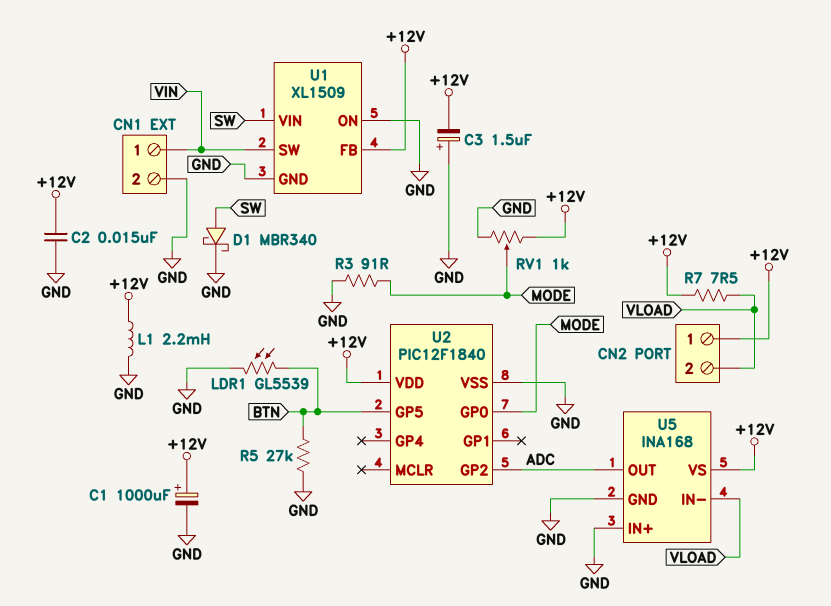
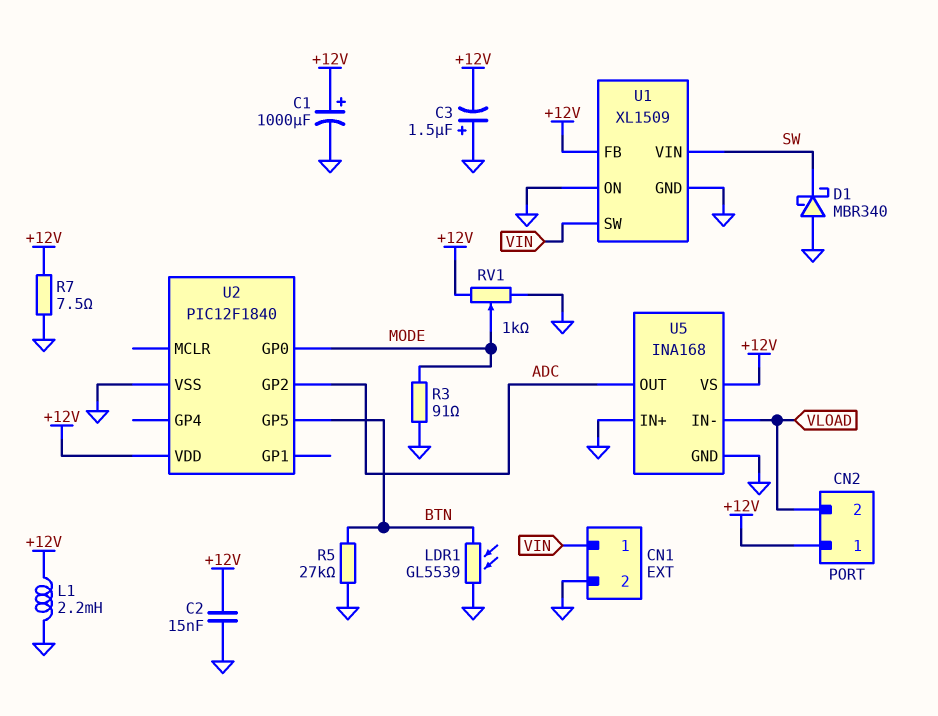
D1: schottky MBR340 (A SW, K GND) -> schottky MBR340 (A GND, K SW)
R7: 7.5 (+12V, VLOAD) -> 7.5 (+12V, GND)

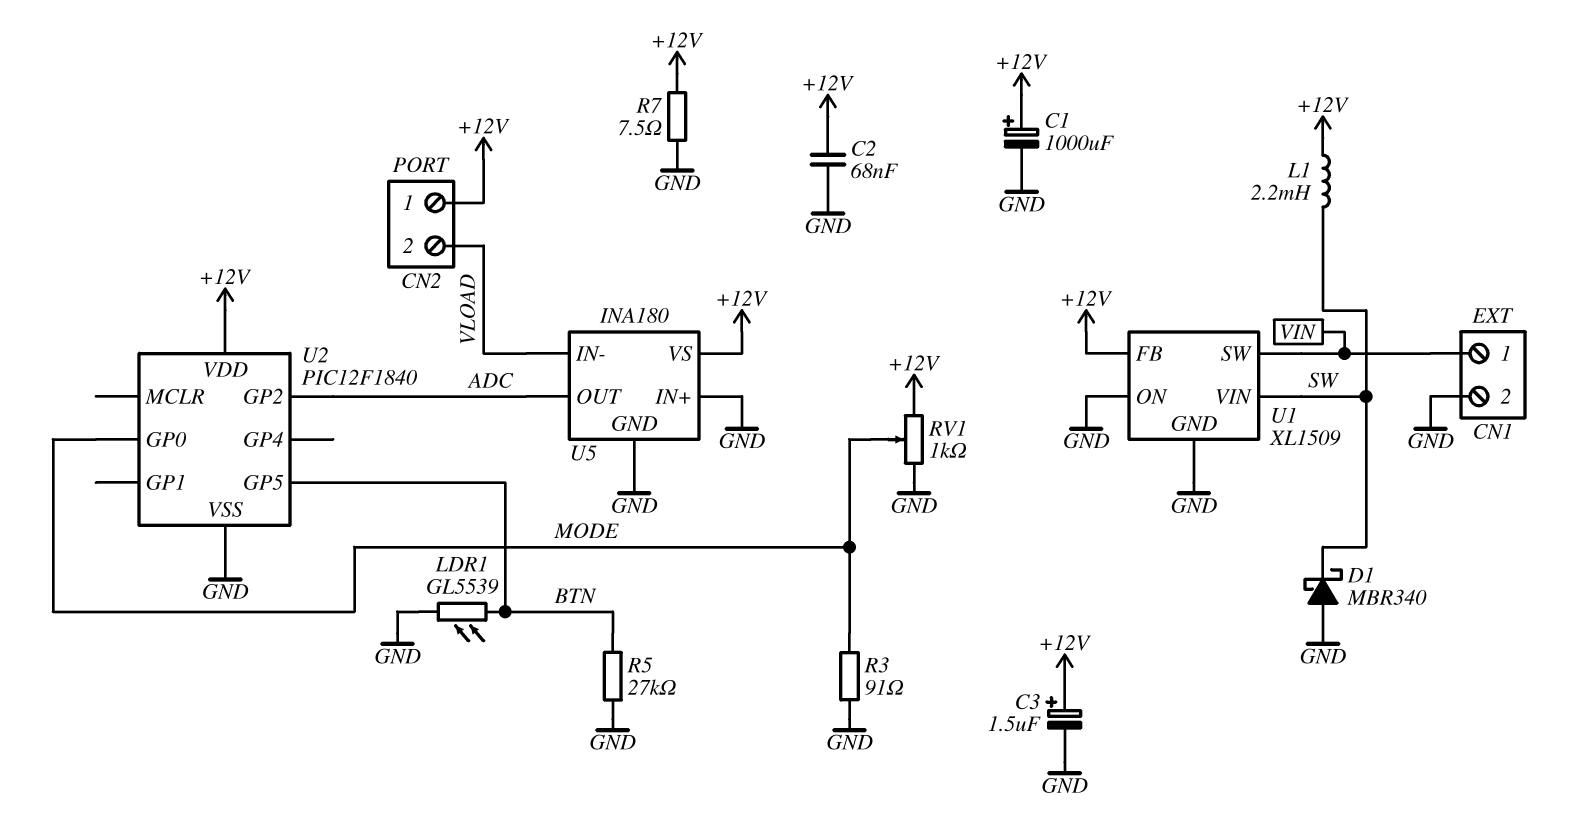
C2: 15nF (+12V, GND) -> 68nF (+12V, GND)
C3: 1.5uF (plus GND, minus +12V) -> 1.5uF (plus +12V, minus GND)
L1: 2.2mH (+12V, GND) -> 2.2mH (+12V, SW)
U5: INA168 -> INA180

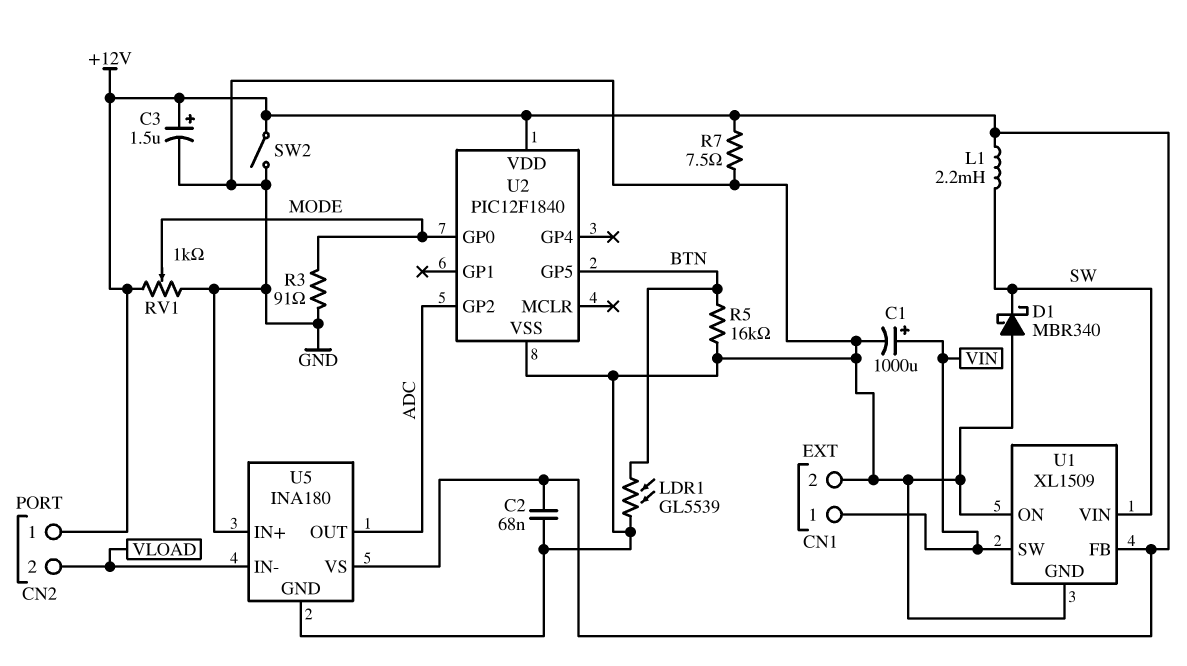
C1: 1000uF (plus +12V, minus GND) -> 1000uF (plus VIN, minus GND)
R5: 27k (BTN, GND) -> 16k (BTN, GND)
SW2: none -> switch (+12V, GND)

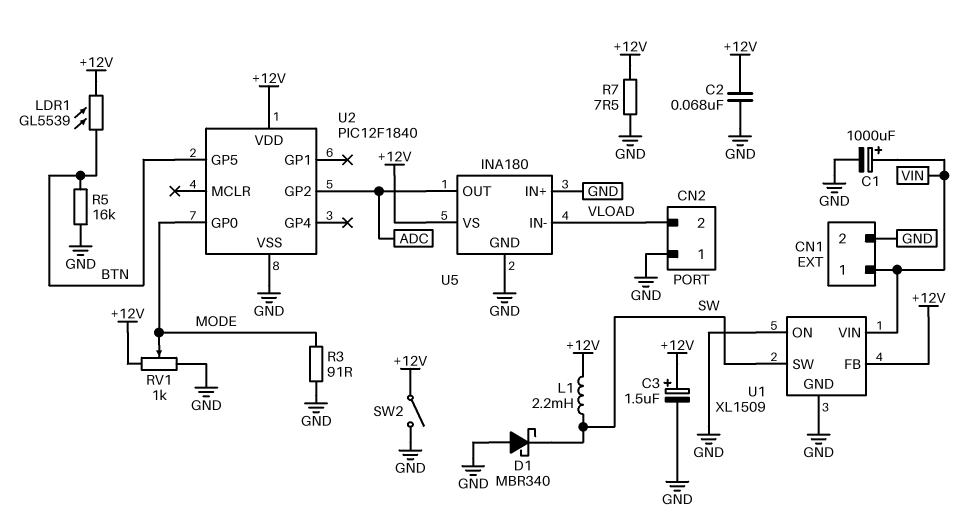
CN2 pin 1: +12V -> GND
LDR1: GL5539 (BTN, GND) -> GL5539 (+12V, BTN)
U1 pin SW: VIN -> SW
U1 pin VIN: SW -> VIN

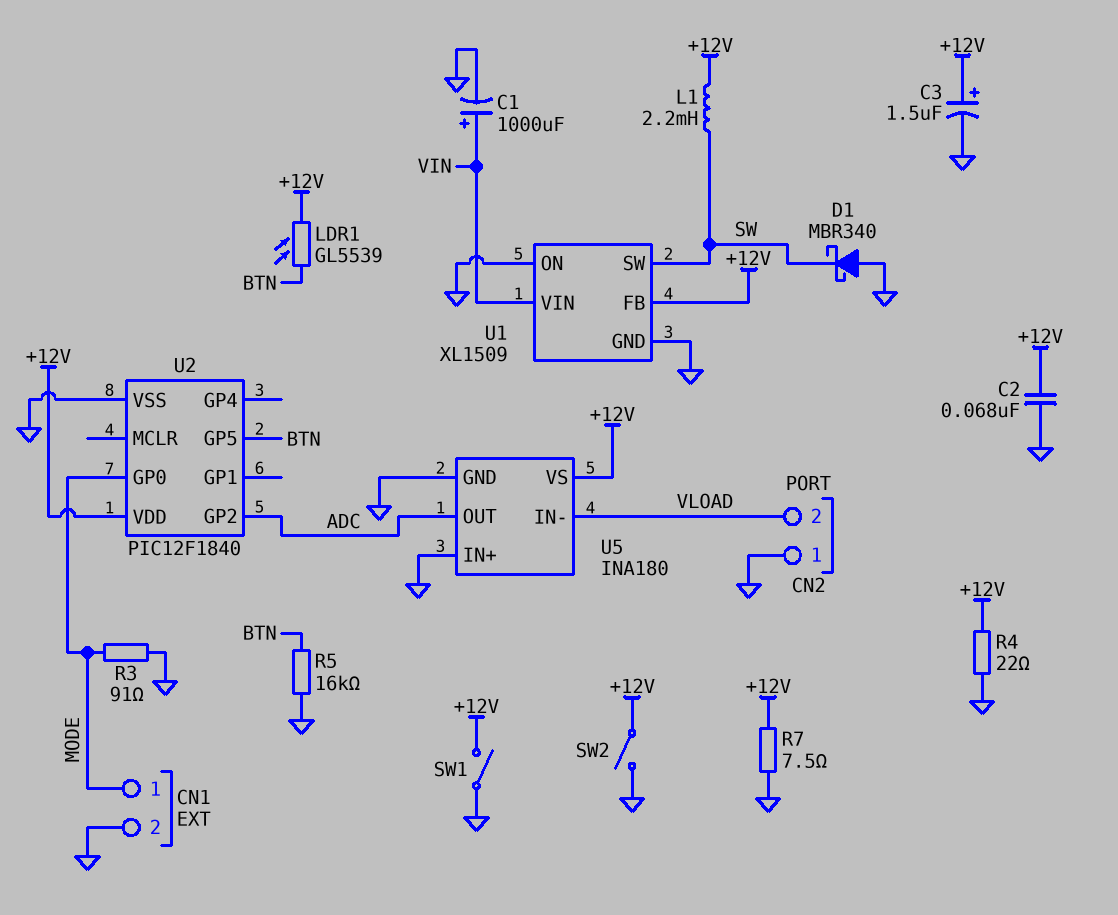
CN1 pin 1: VIN -> MODE
R4: none -> 22 (+12V, GND)
RV1: 1k (+12V, GND, wiper MODE) -> none
SW1: none -> switch (+12V, GND)

